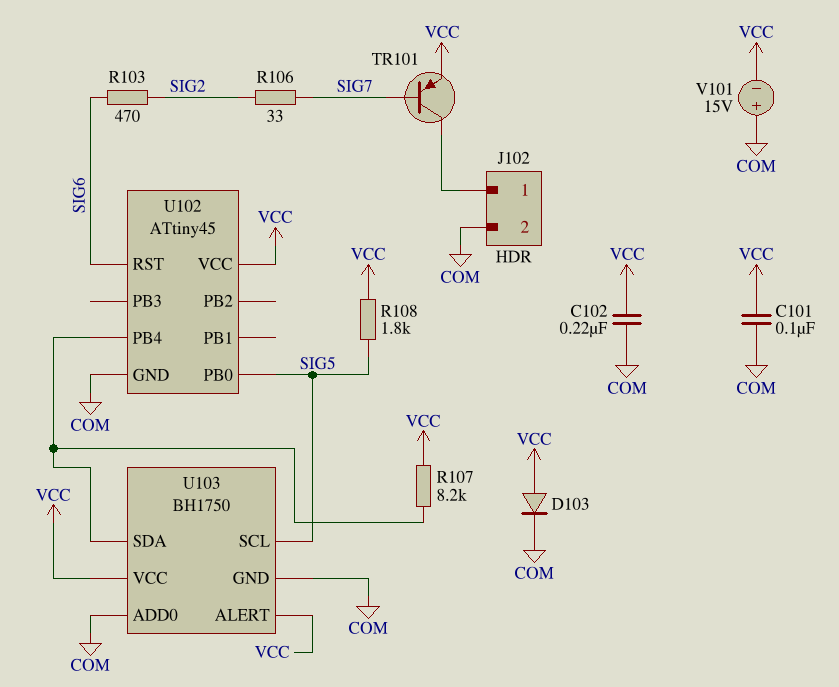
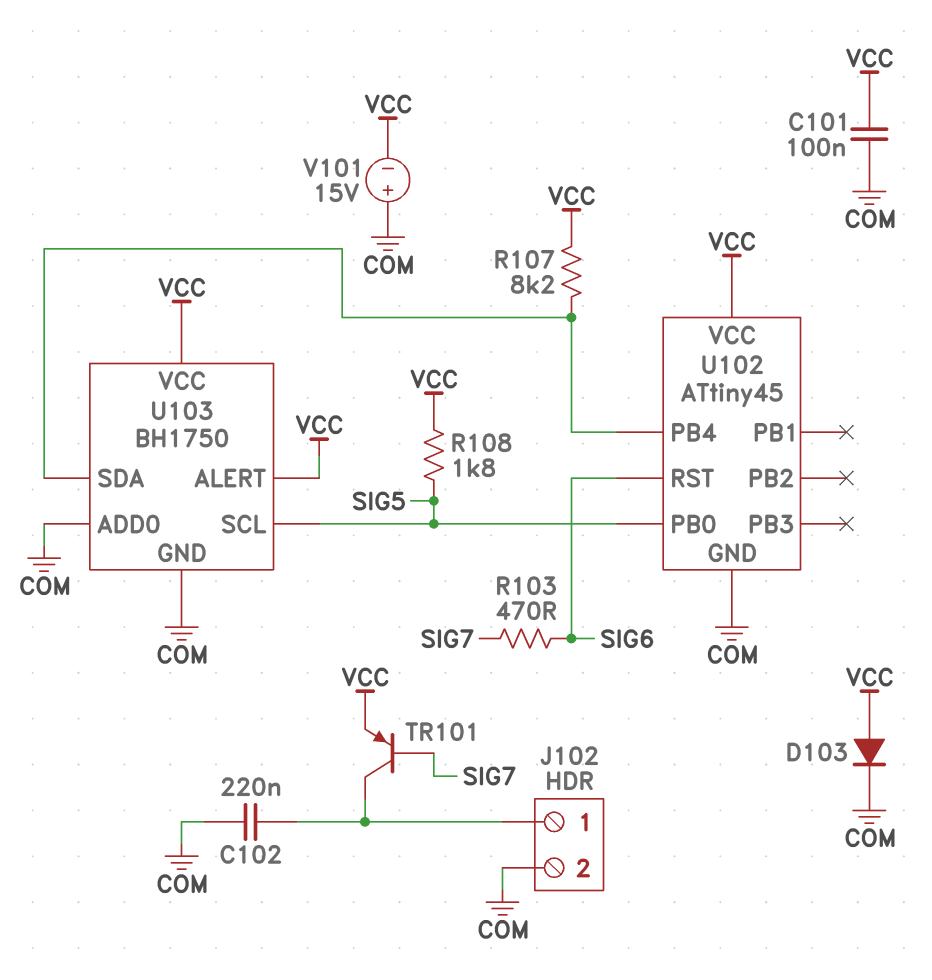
C102: 220nF (COM, VCC) -> 220nF (COM, J102/1)
R103: 470 (SIG2, SIG6) -> 470 (SIG6, SIG7)
R106: 33 (SIG2, SIG7) -> none

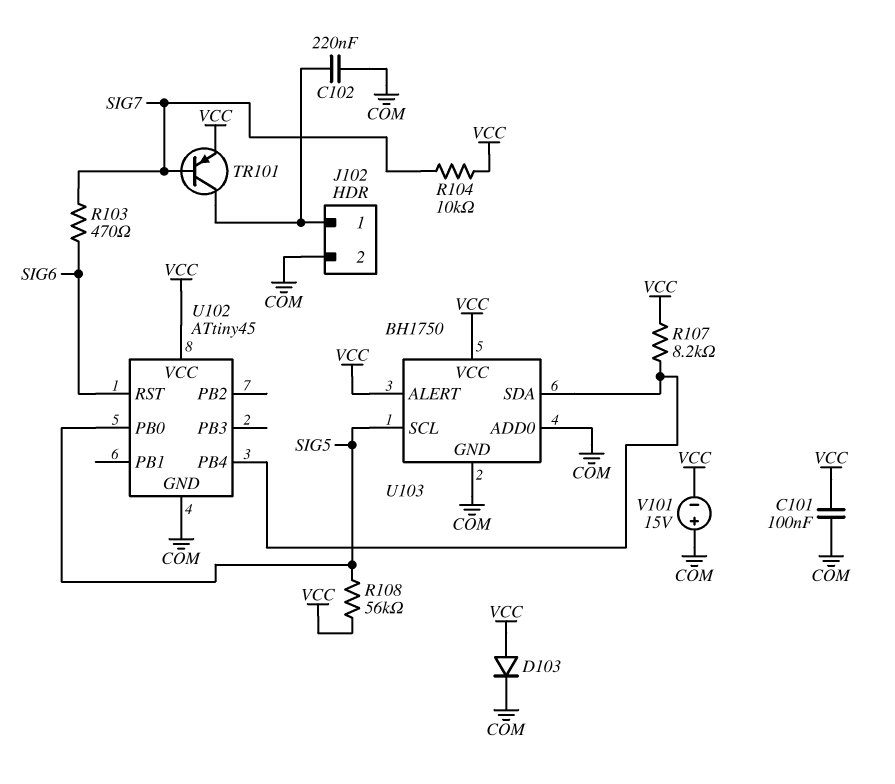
R104: none -> 10k (SIG7, VCC)
R108: 1.8k (SIG5, VCC) -> 56k (SIG5, VCC)

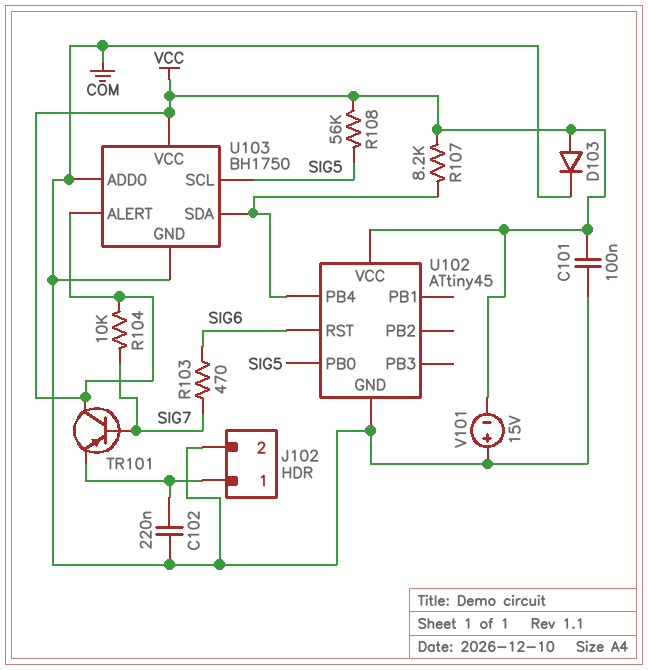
TR101: PNP (B SIG7, C J102/1, E VCC) -> PNP (B SIG7, C VCC, E J102/1)

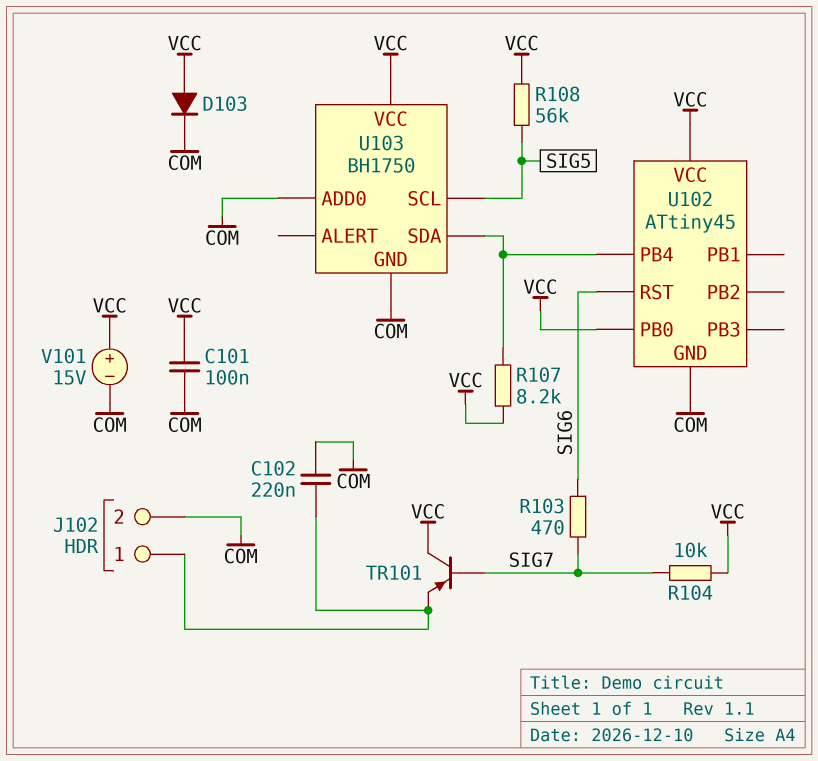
U102 pin PB0: SIG5 -> VCC
U103 pin ALERT: VCC -> none
V101: 15V (plus COM, minus VCC) -> 15V (plus VCC, minus COM)

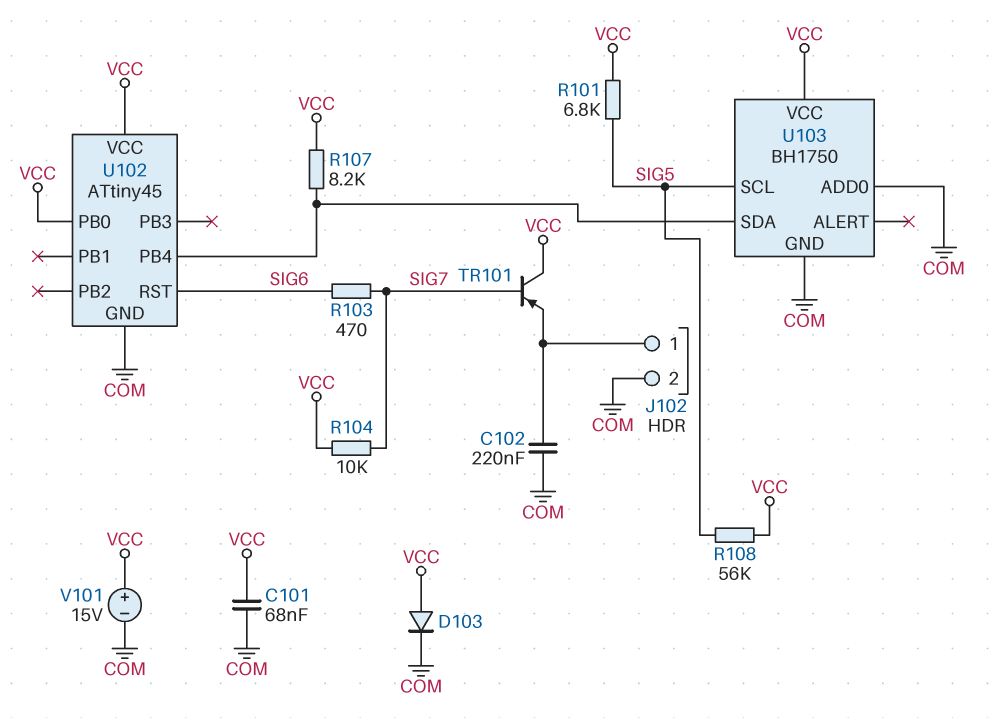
C101: 100nF (COM, VCC) -> 68nF (COM, VCC)
R101: none -> 6.8k (SIG5, VCC)

